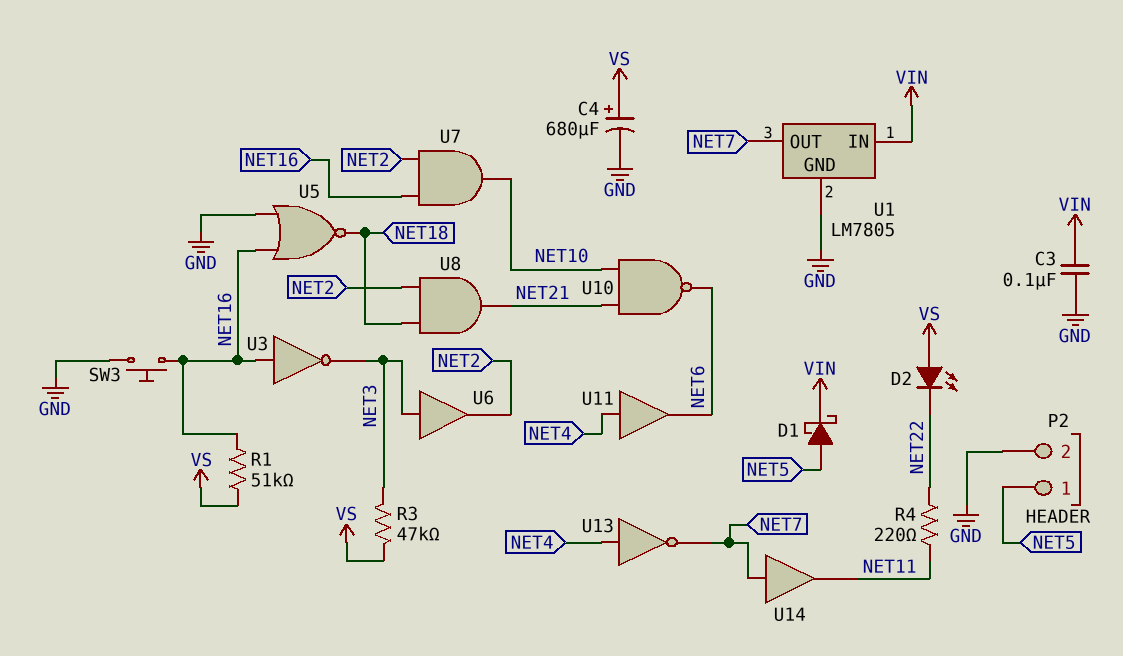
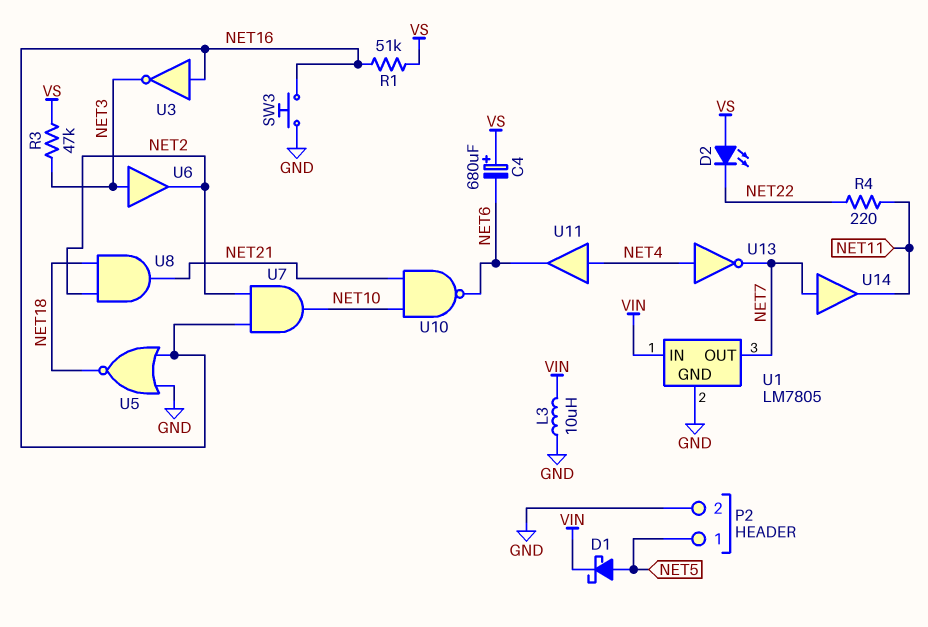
C3: 100nF (GND, VIN) -> none
C4: 680uF (plus VS, minus GND) -> 680uF (plus VS, minus NET6)
L3: none -> 10uH (GND, VIN)

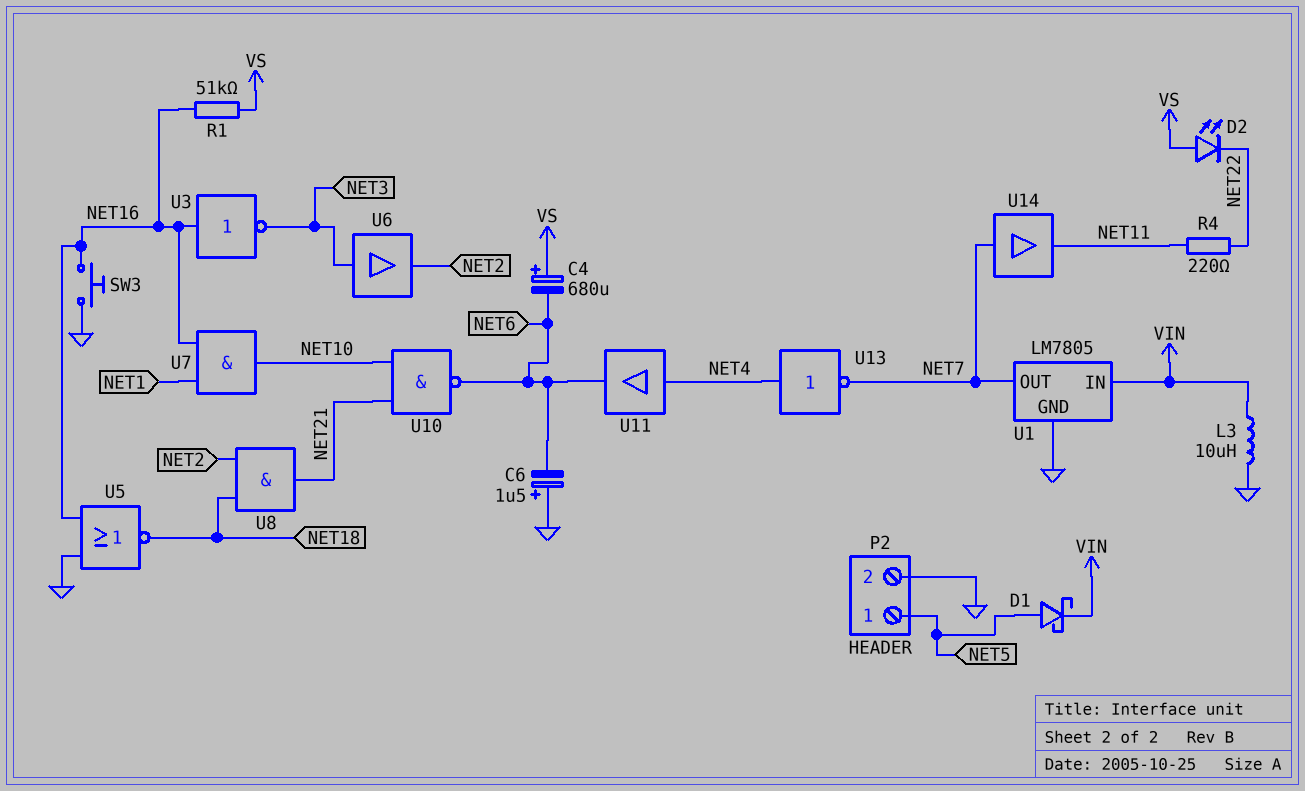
C6: none -> 1.5uF (plus GND, minus NET6)
R3: 47k (NET3, VS) -> none
U7: AND (in NET2, in NET16, out NET10) -> AND (in NET1, in NET16, out NET10)

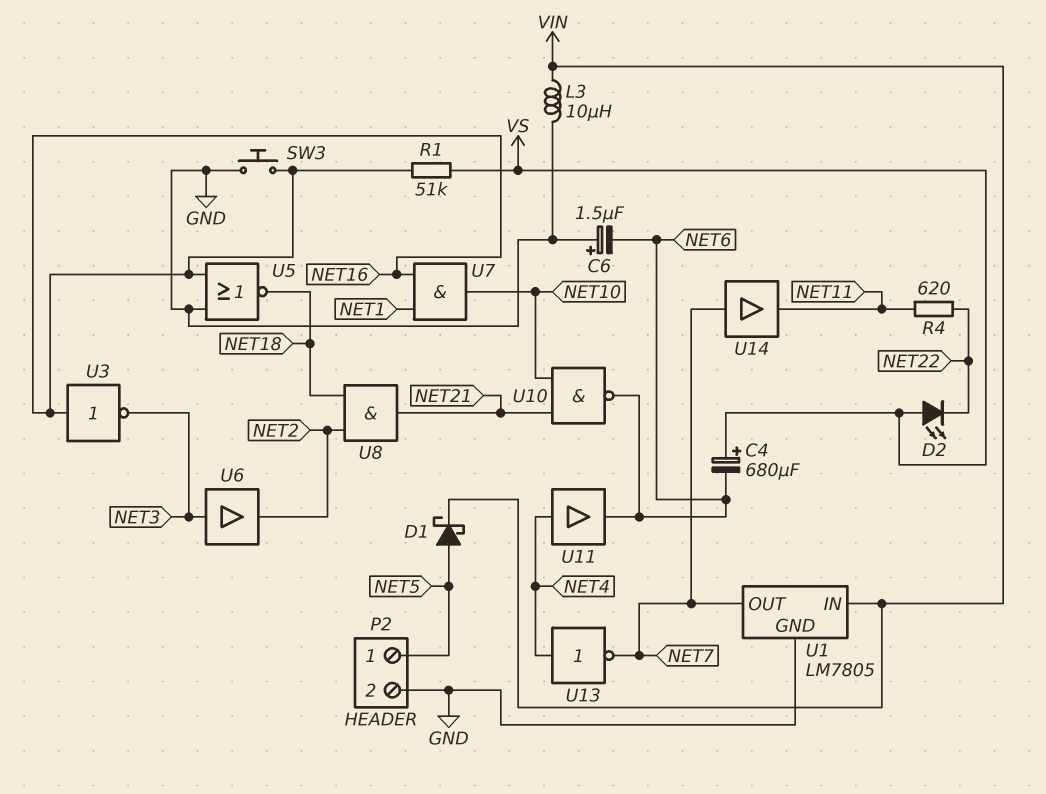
R4: 220 (NET11, NET22) -> 620 (NET11, NET22)

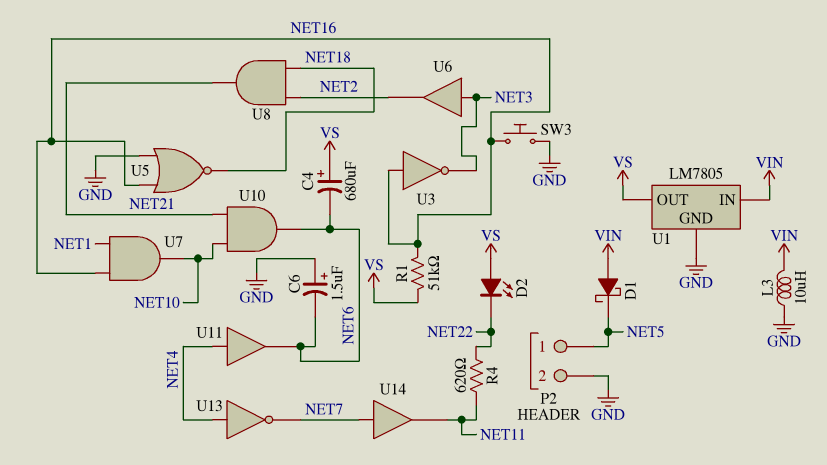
D1: schottky (A NET5, K VIN) -> schottky (A VIN, K NET5)
U1 pin OUT: NET7 -> VS
U10: NAND (in NET10, in NET21, out NET6) -> AND (in NET10, in NET21, out NET6)

